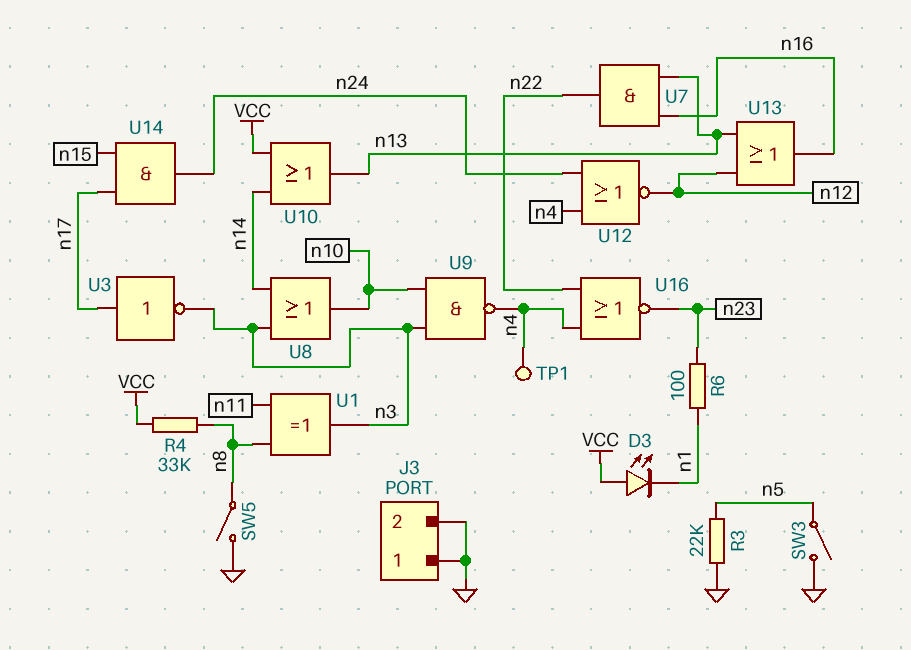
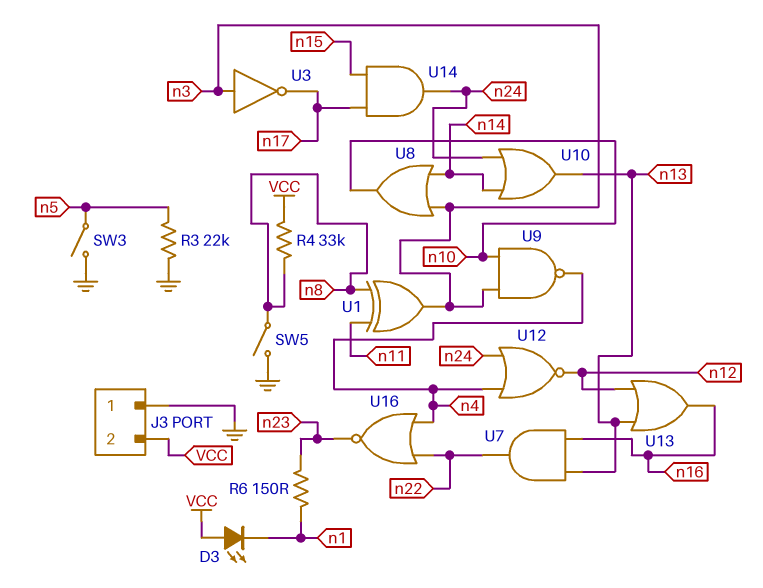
J3 pin 2: GND -> VCC
R6: 100 (n1, n23) -> 150 (n1, n23)
TP1: test point (n4) -> none
U3: NOT (in n17, out n3) -> NOT (in n3, out n17)
U10: OR (in VCC, in n14, out n13) -> OR (in n14, in n24, out n13)

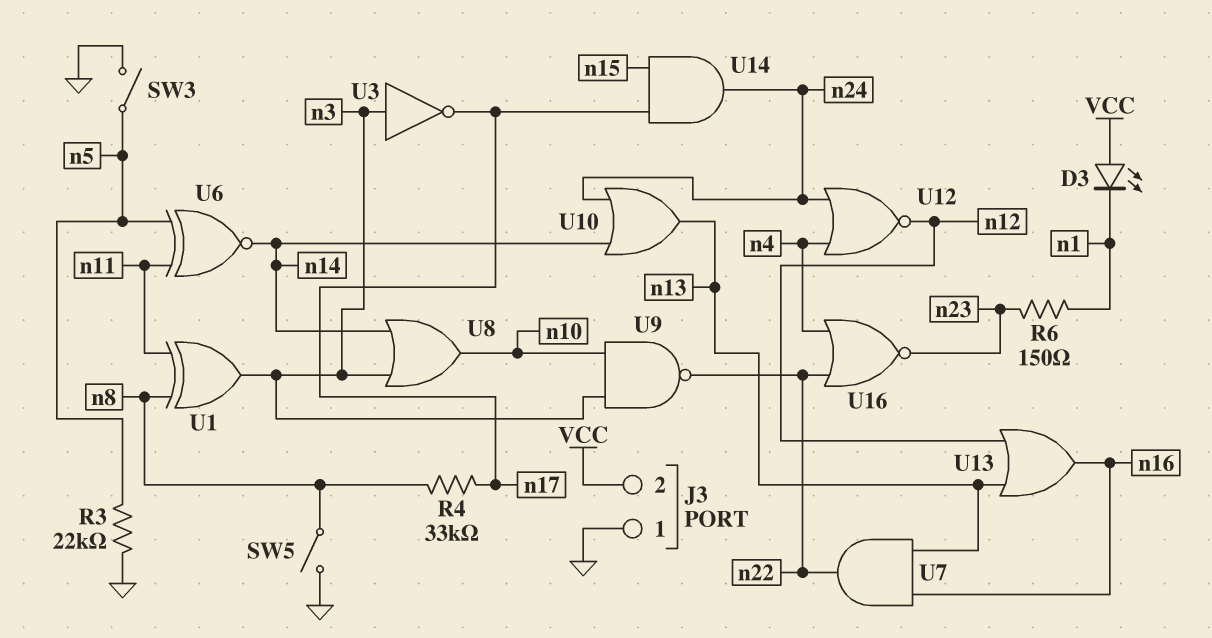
R4: 33k (VCC, n8) -> 33k (n8, n17)
U6: none -> XNOR (in n5, in n11, out n14)
U9: NAND (in n3, in n10, out n4) -> NAND (in n3, in n10, out n22)

